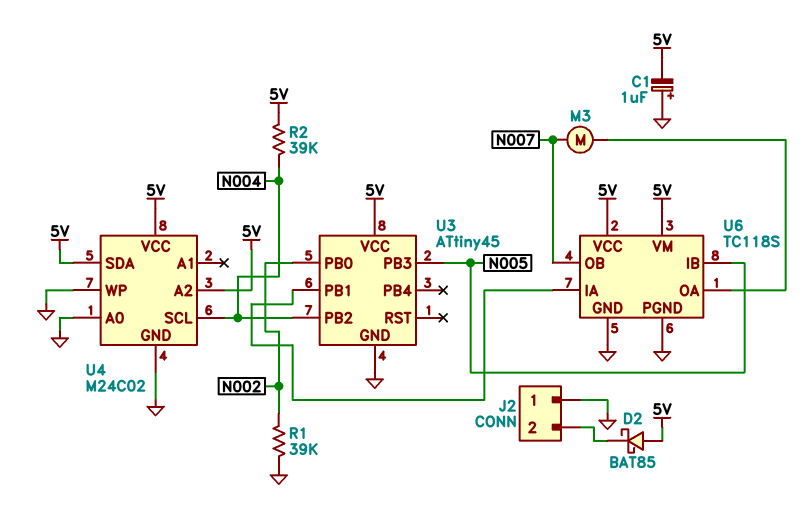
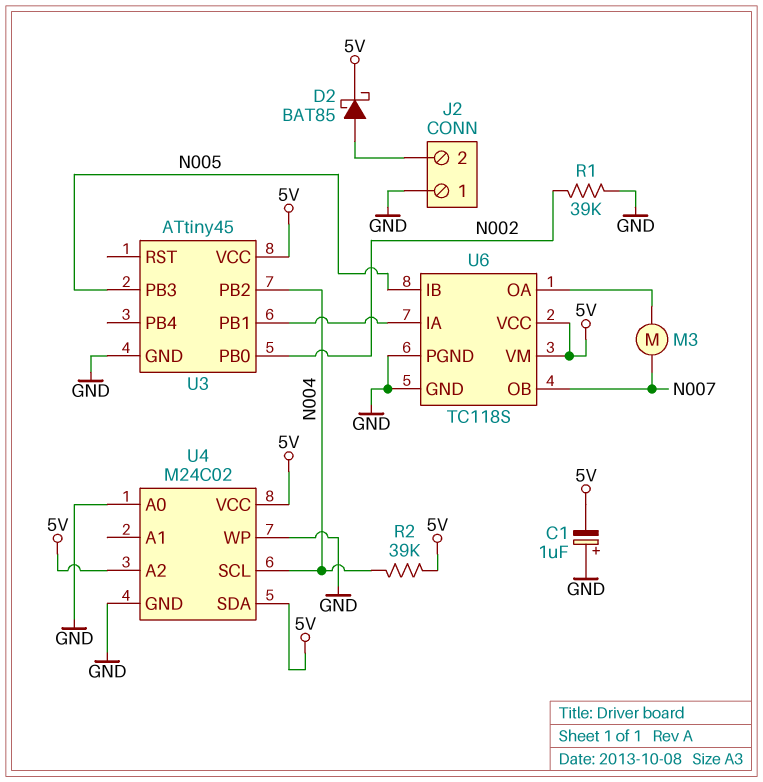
D2: schottky BAT85 (A 5V, K J2/2) -> schottky BAT85 (A J2/2, K 5V)

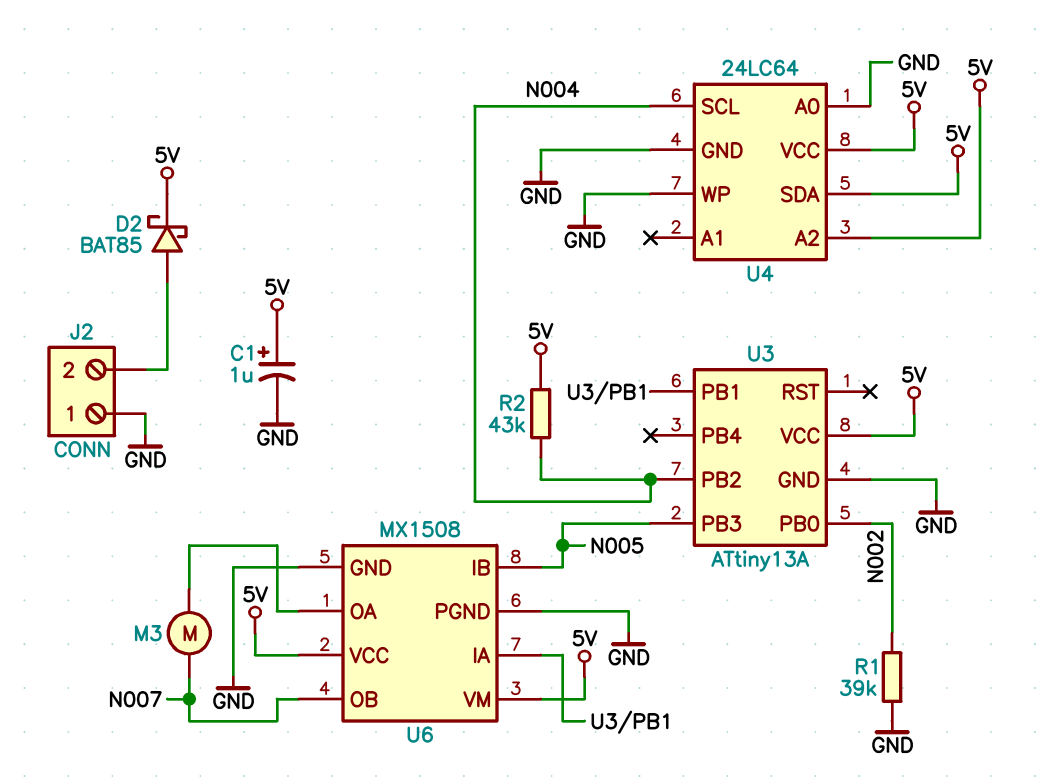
C1: 1uF (plus GND, minus 5V) -> 1uF (plus 5V, minus GND)
R2: 39k (5V, N004) -> 43k (5V, N004)
U3: ATtiny45 -> ATtiny13A
U4: M24C02 -> 24LC64
U6: TC118S -> MX1508

